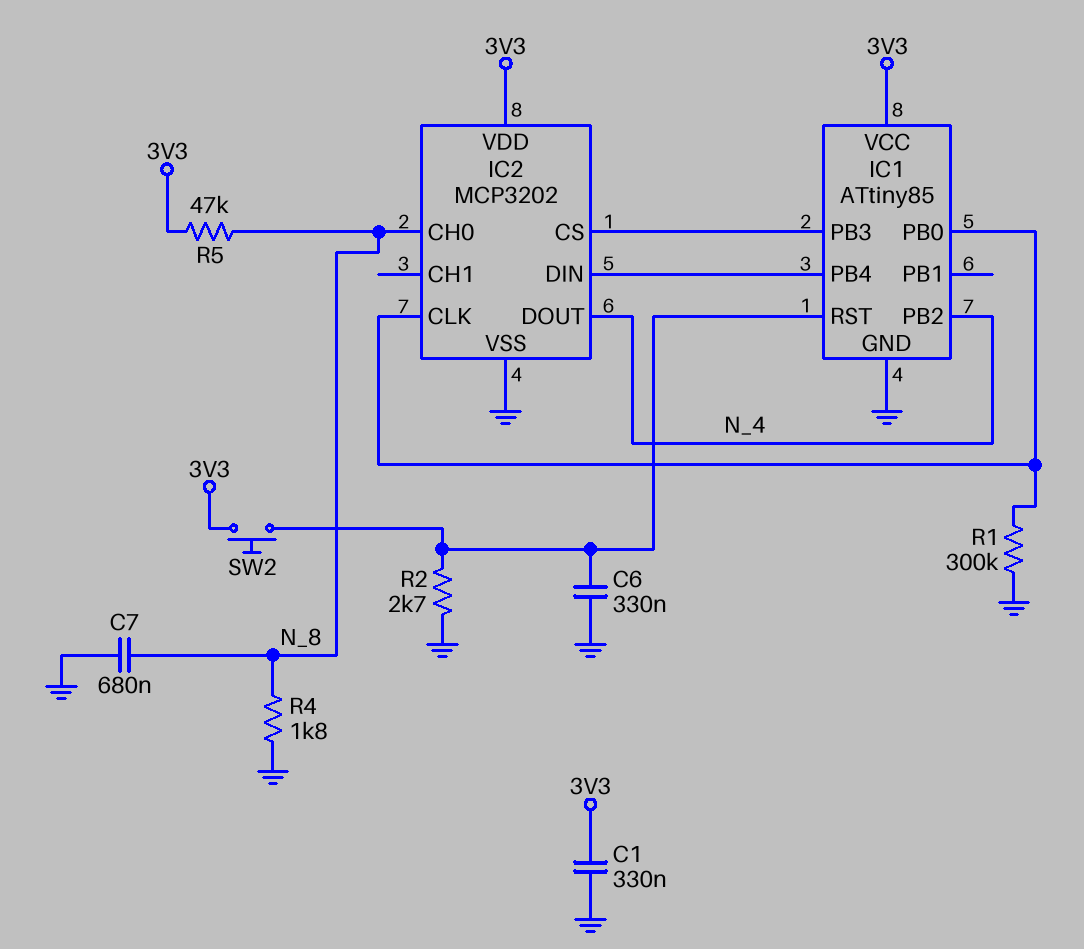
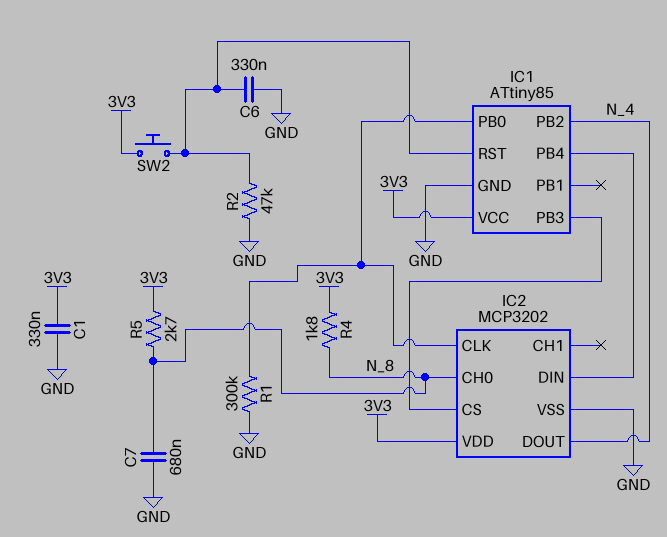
R2: 2.7k (GND, IC1/RST) -> 47k (GND, IC1/RST)
R4: 1.8k (GND, N_8) -> 1.8k (3V3, N_8)
R5: 47k (3V3, N_8) -> 2.7k (3V3, N_8)

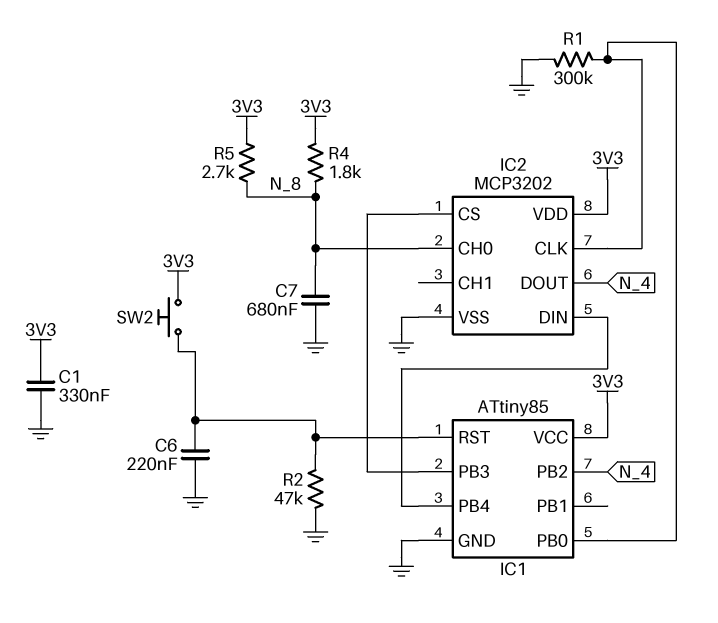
C6: 330nF (GND, IC1/RST) -> 220nF (GND, IC1/RST)

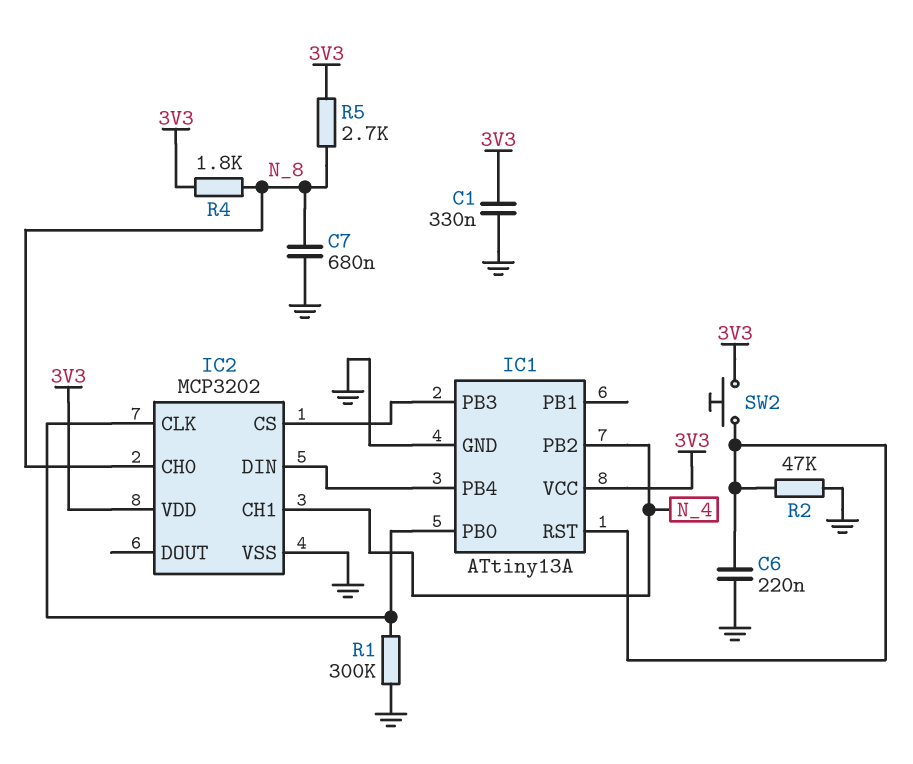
IC1: ATtiny85 -> ATtiny13A
IC2 pin CH1: none -> N_4
IC2 pin DOUT: N_4 -> none

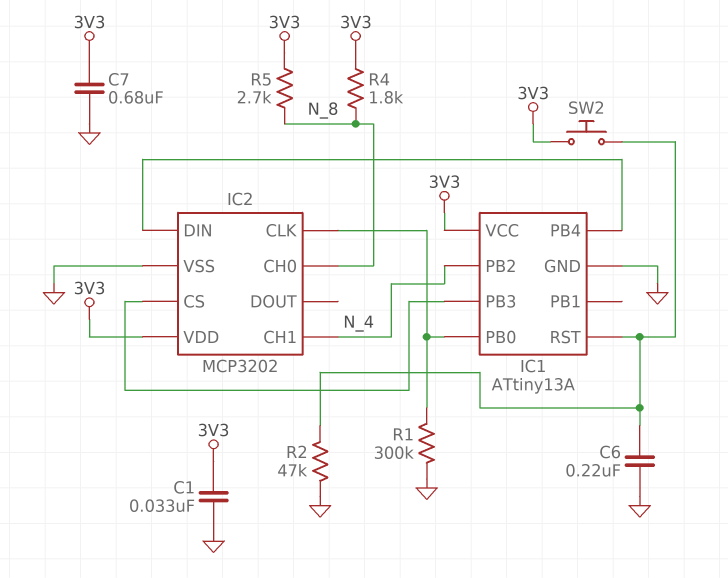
C1: 330nF (3V3, GND) -> 33nF (3V3, GND)
C7: 680nF (GND, N_8) -> 680nF (3V3, GND)

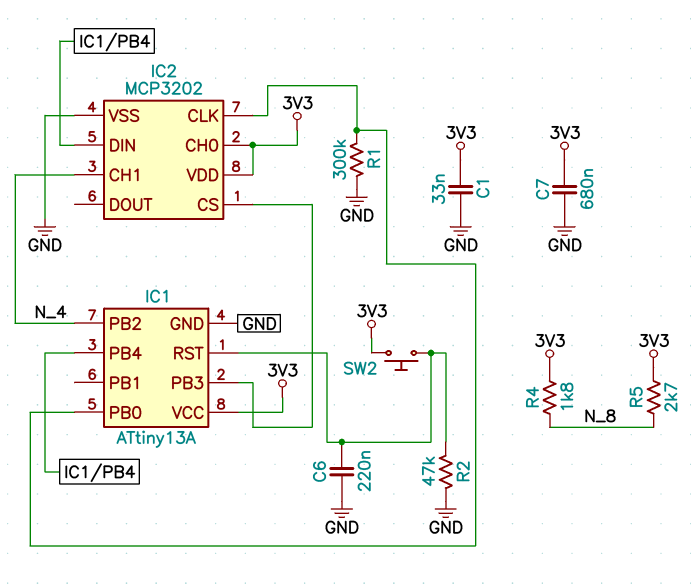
IC2 pin CH0: N_8 -> 3V3

